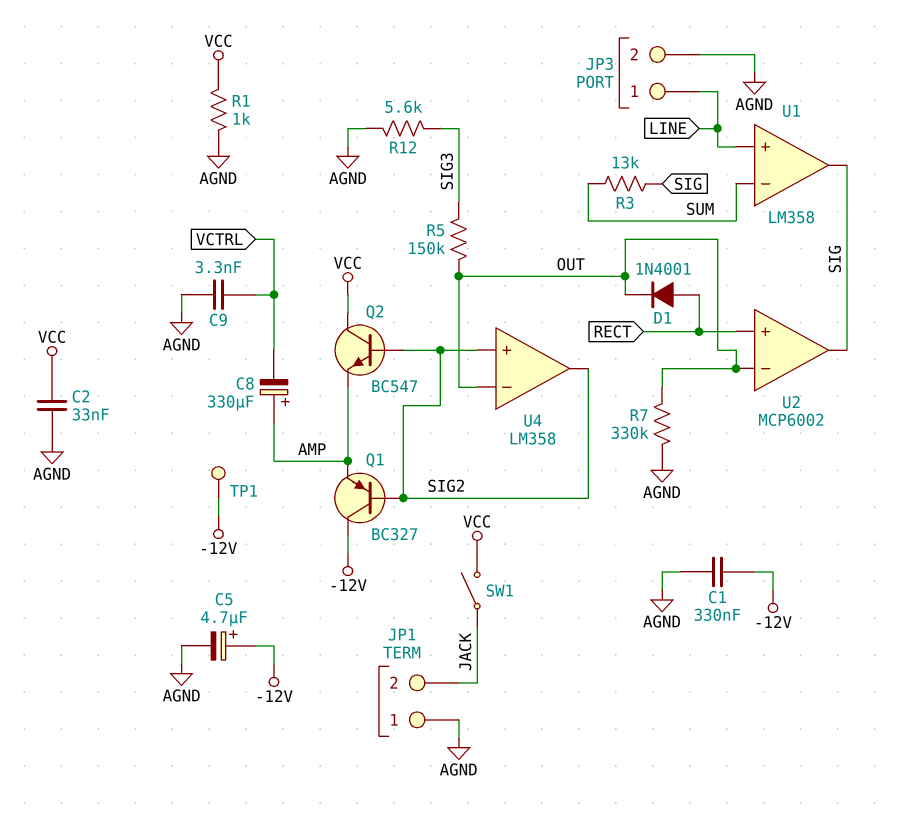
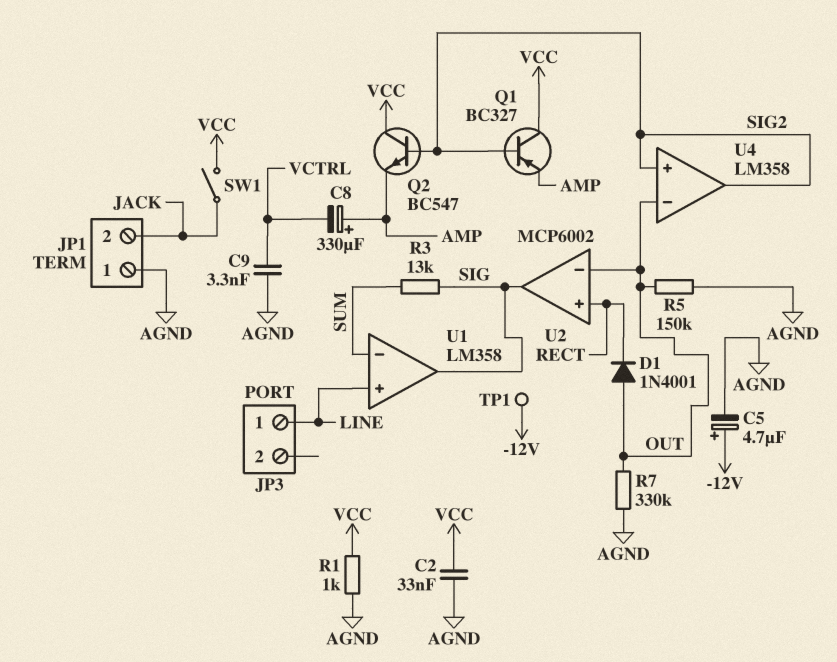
C1: 330nF (-12V, AGND) -> none
D1: diode 1N4001 (A RECT, K OUT) -> diode 1N4001 (A OUT, K RECT)
JP3 pin 2: AGND -> none
Q1: PNP BC327 (B SIG2, C -12V, E AMP) -> PNP BC327 (B SIG2, C VCC, E AMP)
R5: 150k (OUT, SIG3) -> 150k (AGND, OUT)
R12: 5.6k (AGND, SIG3) -> none

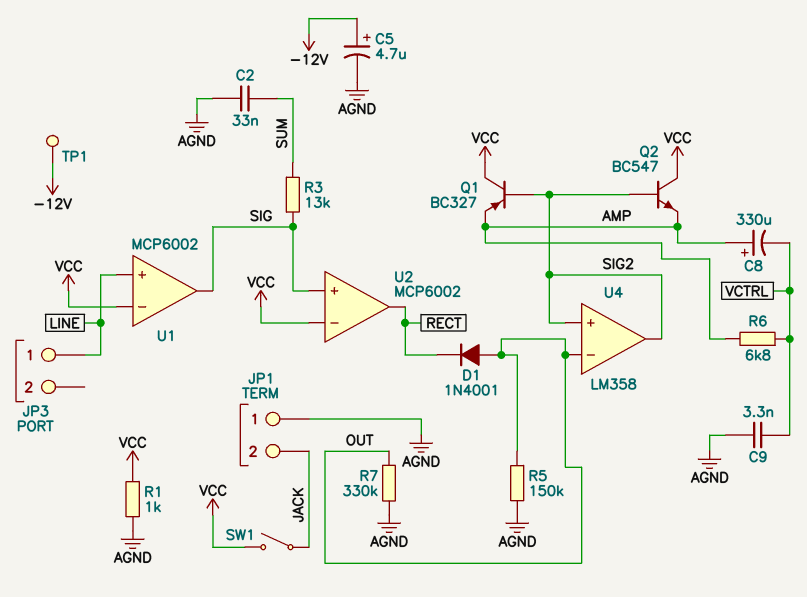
C2: 33nF (AGND, VCC) -> 33nF (AGND, SUM)
R6: none -> 6.8k (AMP, VCTRL)
U1: LM358 -> MCP6002
U1 pin in-: SUM -> VCC
U2 pin in+: RECT -> SIG
U2 pin in-: OUT -> VCC
U2 pin out: SIG -> RECT

